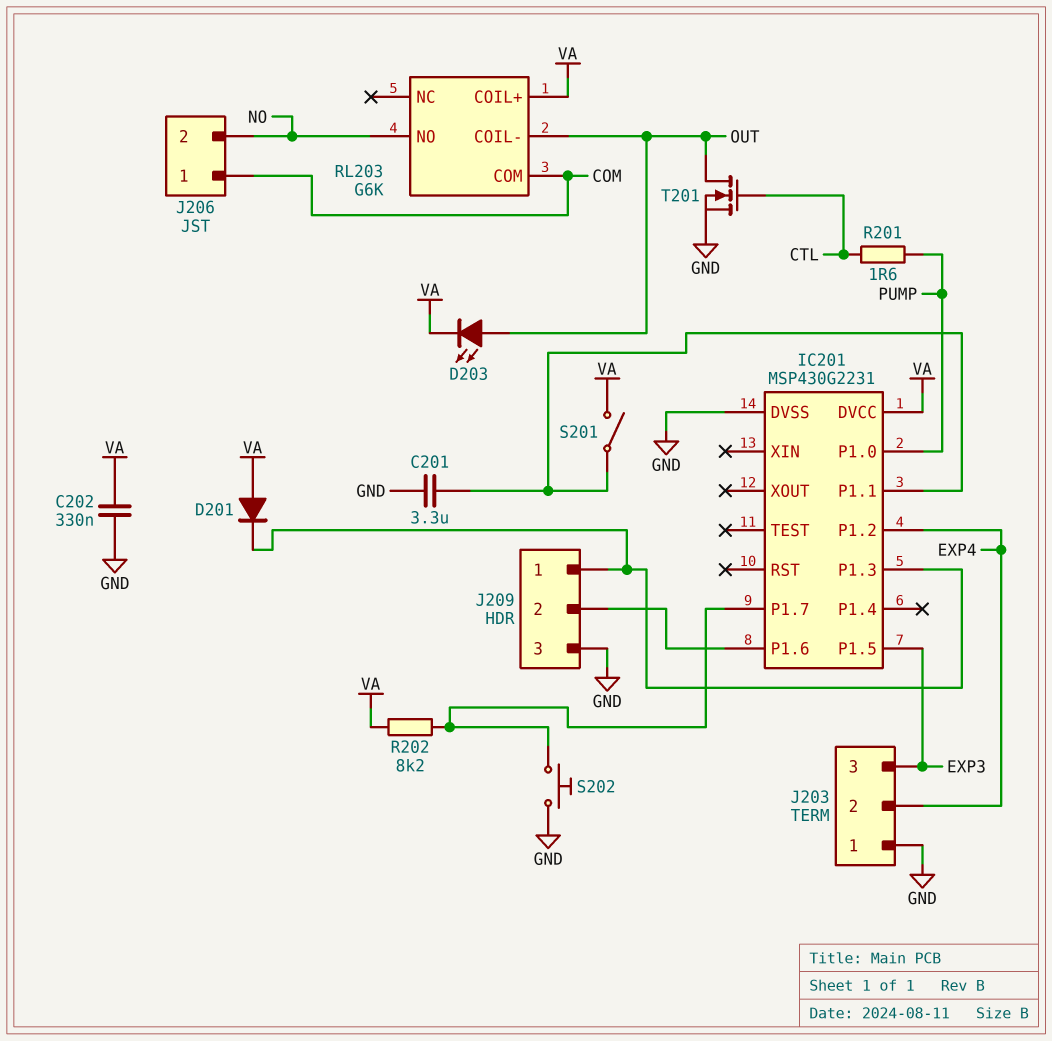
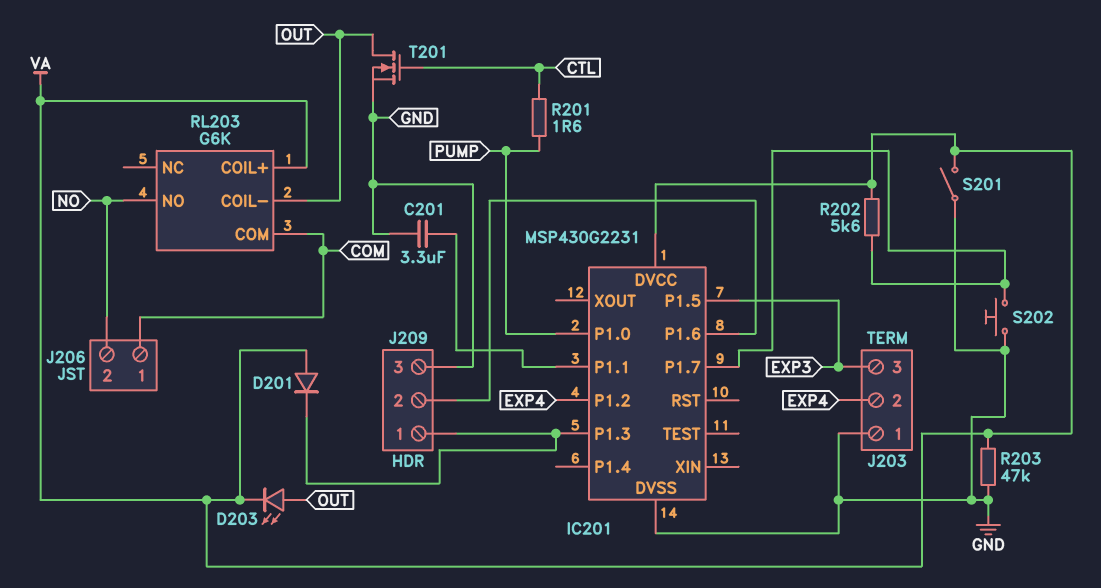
C202: 330nF (GND, VA) -> none
R202: 8.2k (IC201/P1.7, VA) -> 5.6k (IC201/P1.7, VA)
R203: none -> 47k (GND, VA)
S201: switch (IC201/P1.1, VA) -> switch (GND, VA)

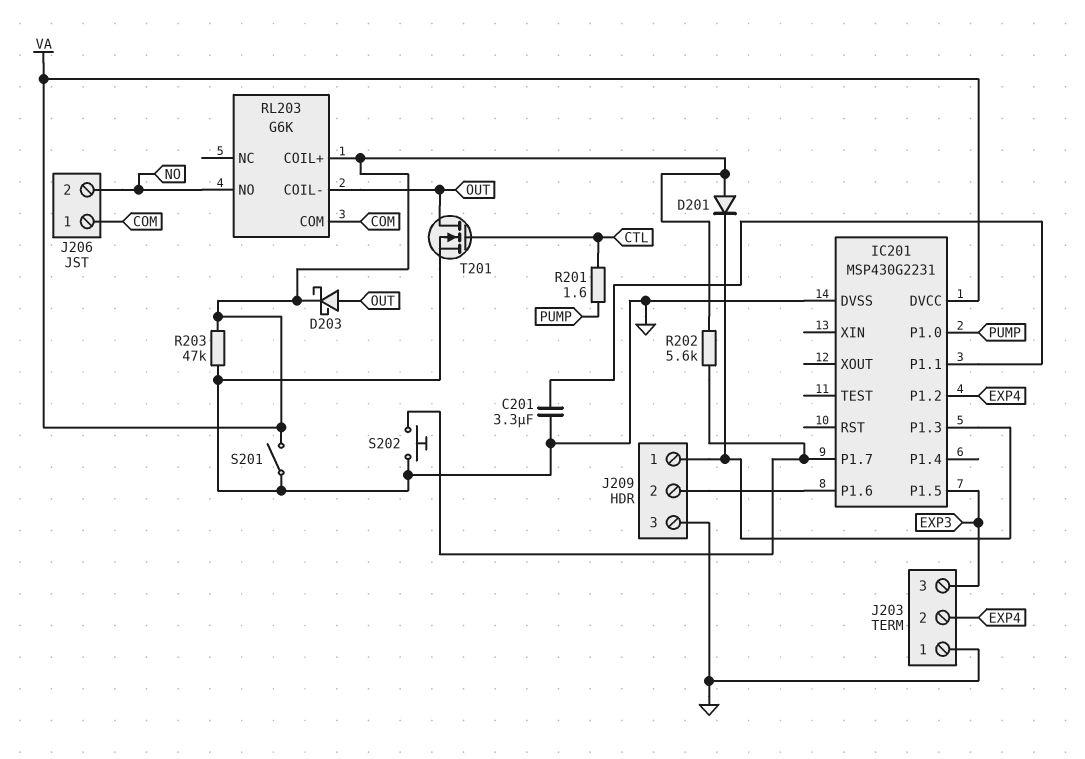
D203: LED (A OUT, K VA) -> schottky (A OUT, K VA)

